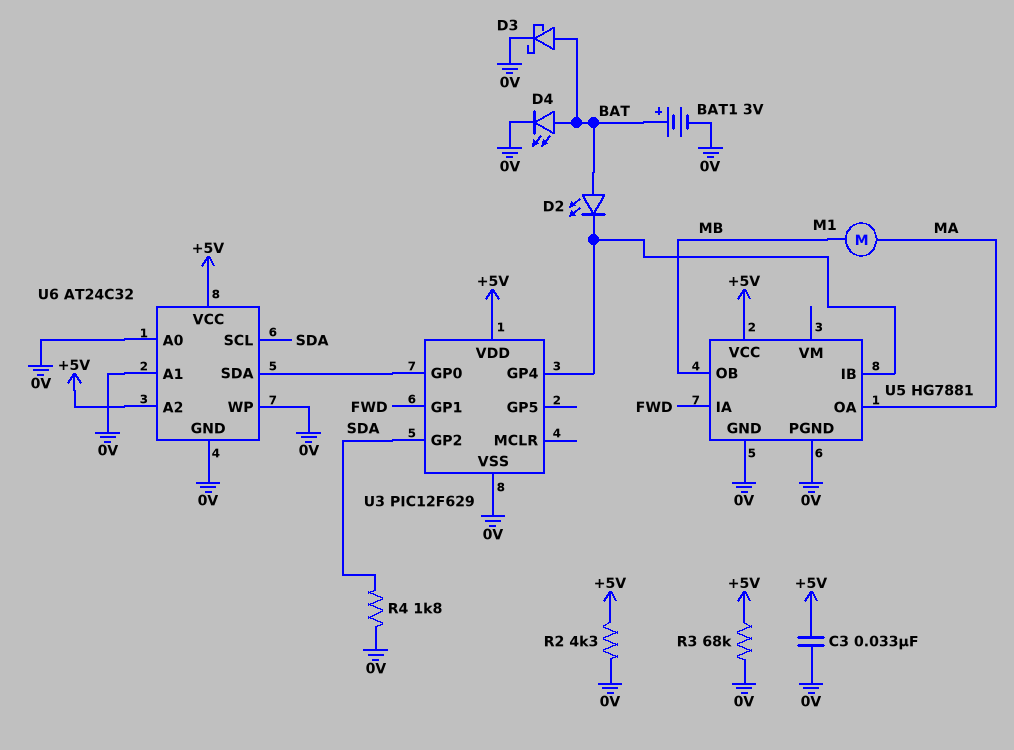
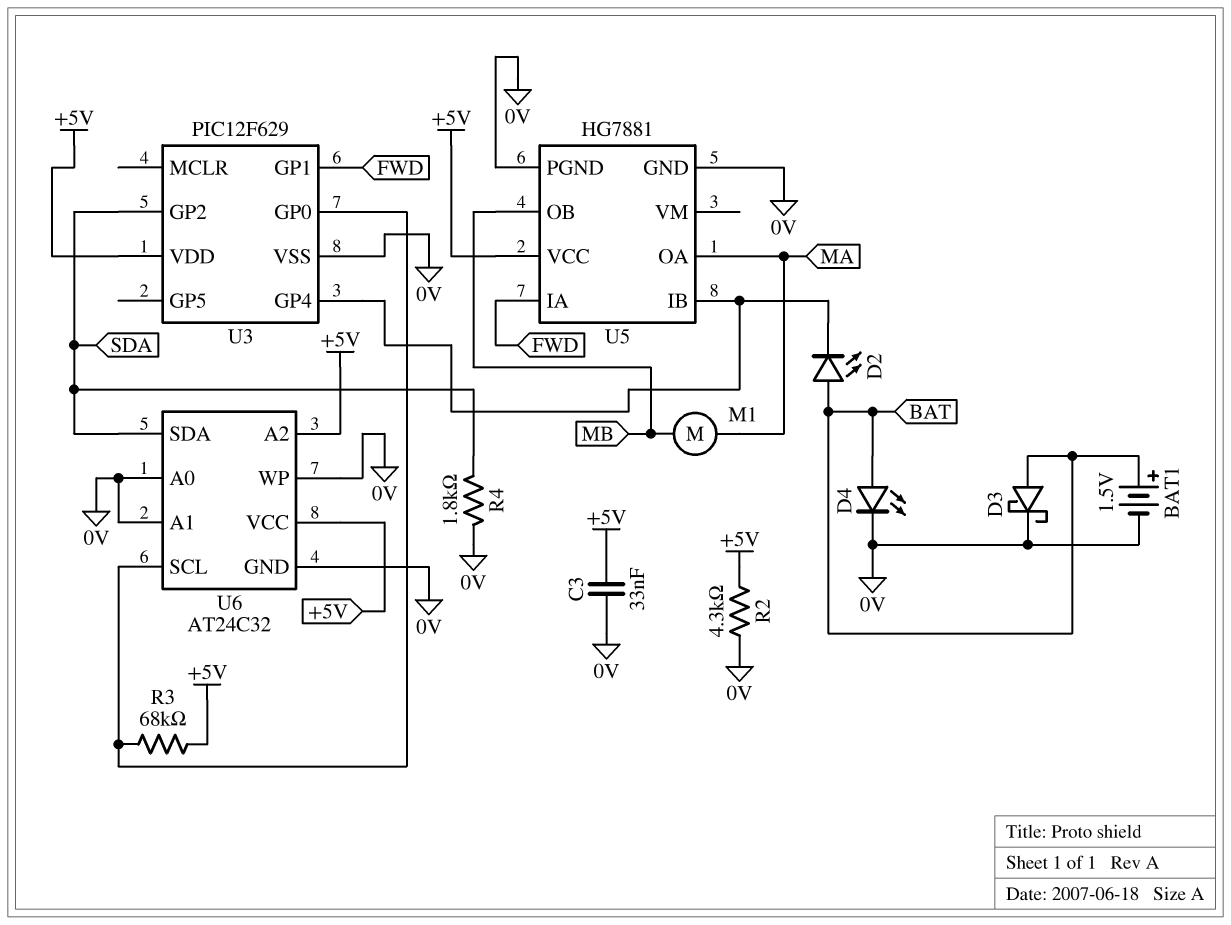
BAT1: 3V (plus BAT, minus 0V) -> 1.5V (plus BAT, minus 0V)
R3: 68k (+5V, 0V) -> 68k (+5V, U3/GP0)
U6 pin SCL: SDA -> U3/GP0
U6 pin SDA: U3/GP0 -> SDA

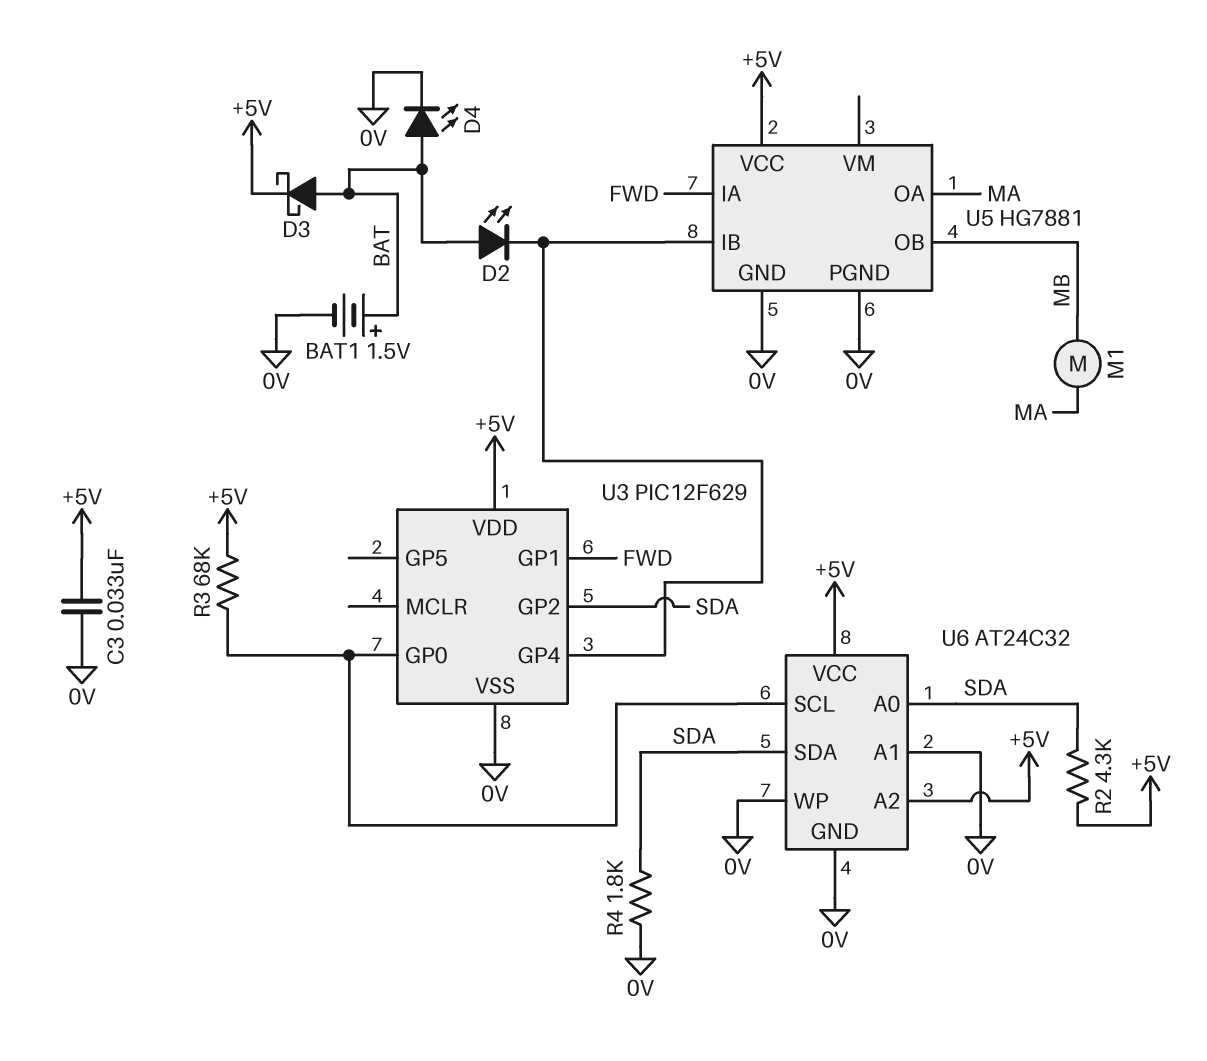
D3: schottky (A BAT, K 0V) -> schottky (A BAT, K +5V)
R2: 4.3k (+5V, 0V) -> 4.3k (+5V, SDA)
U6 pin A0: 0V -> SDA

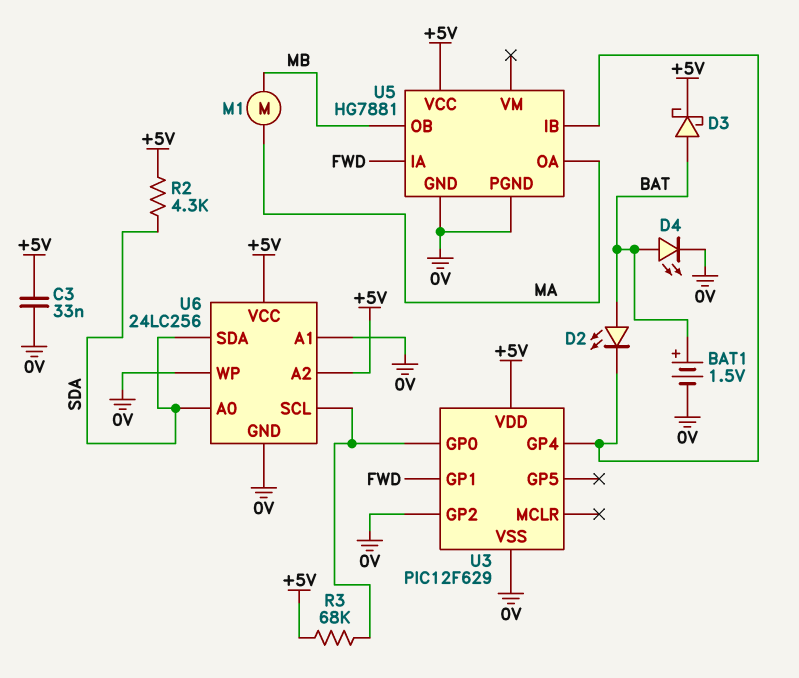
R4: 1.8k (0V, SDA) -> none
U3 pin GP2: SDA -> 0V
U6: AT24C32 -> 24LC256

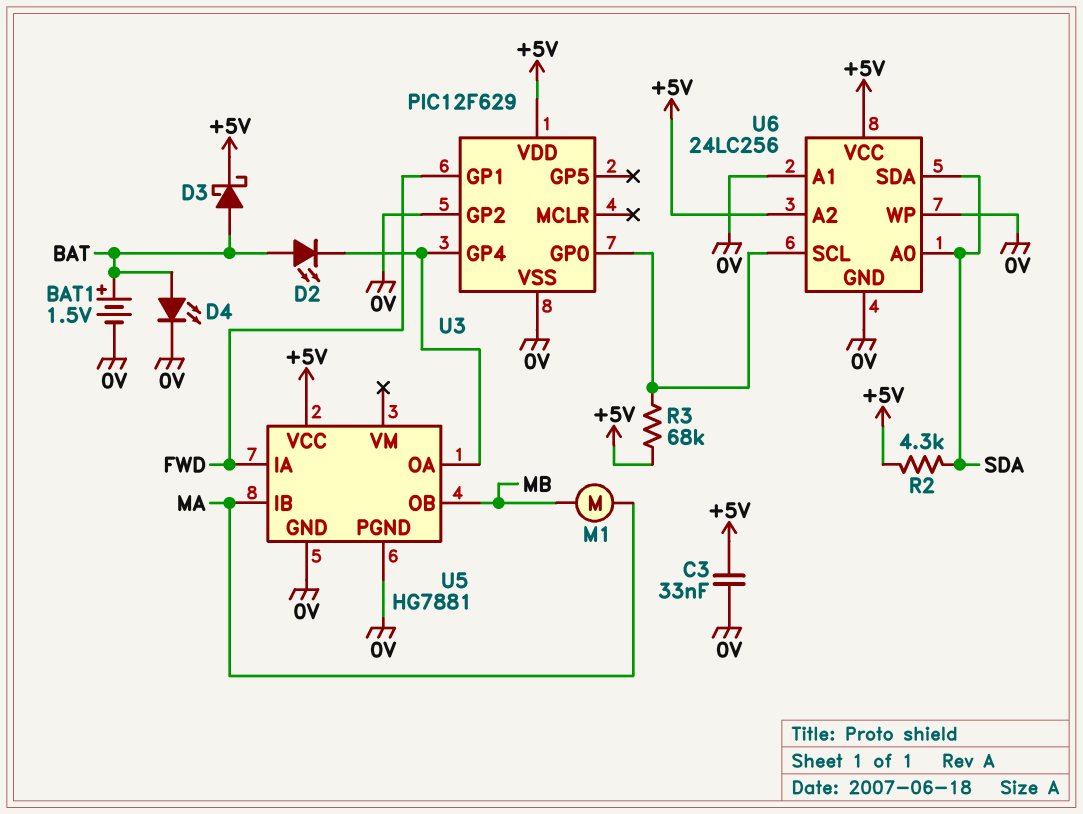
U5 pin IB: U3/GP4 -> MA
U5 pin OA: MA -> U3/GP4

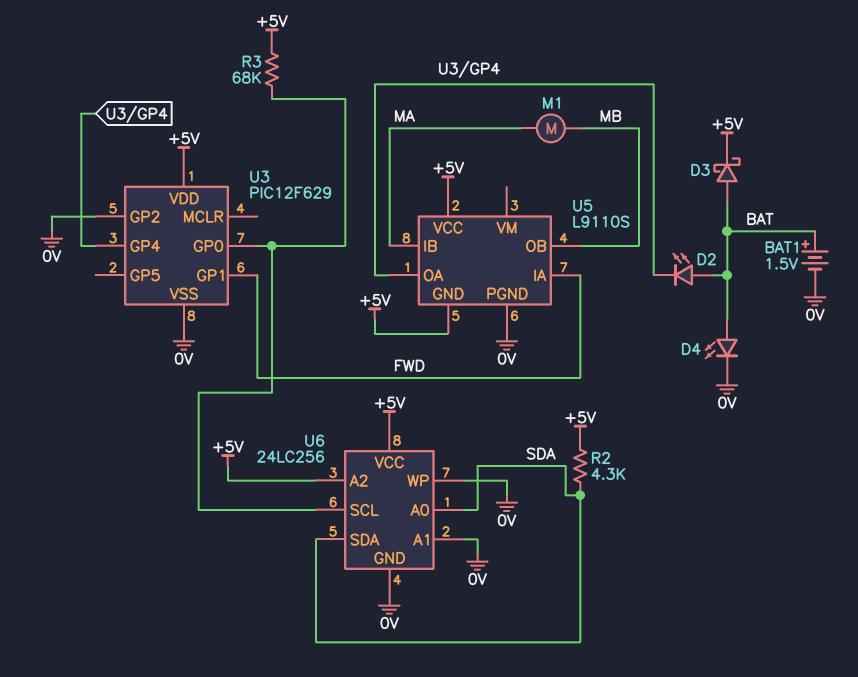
C3: 33nF (+5V, 0V) -> none
U5: HG7881 -> L9110S
U5 pin GND: 0V -> +5V

